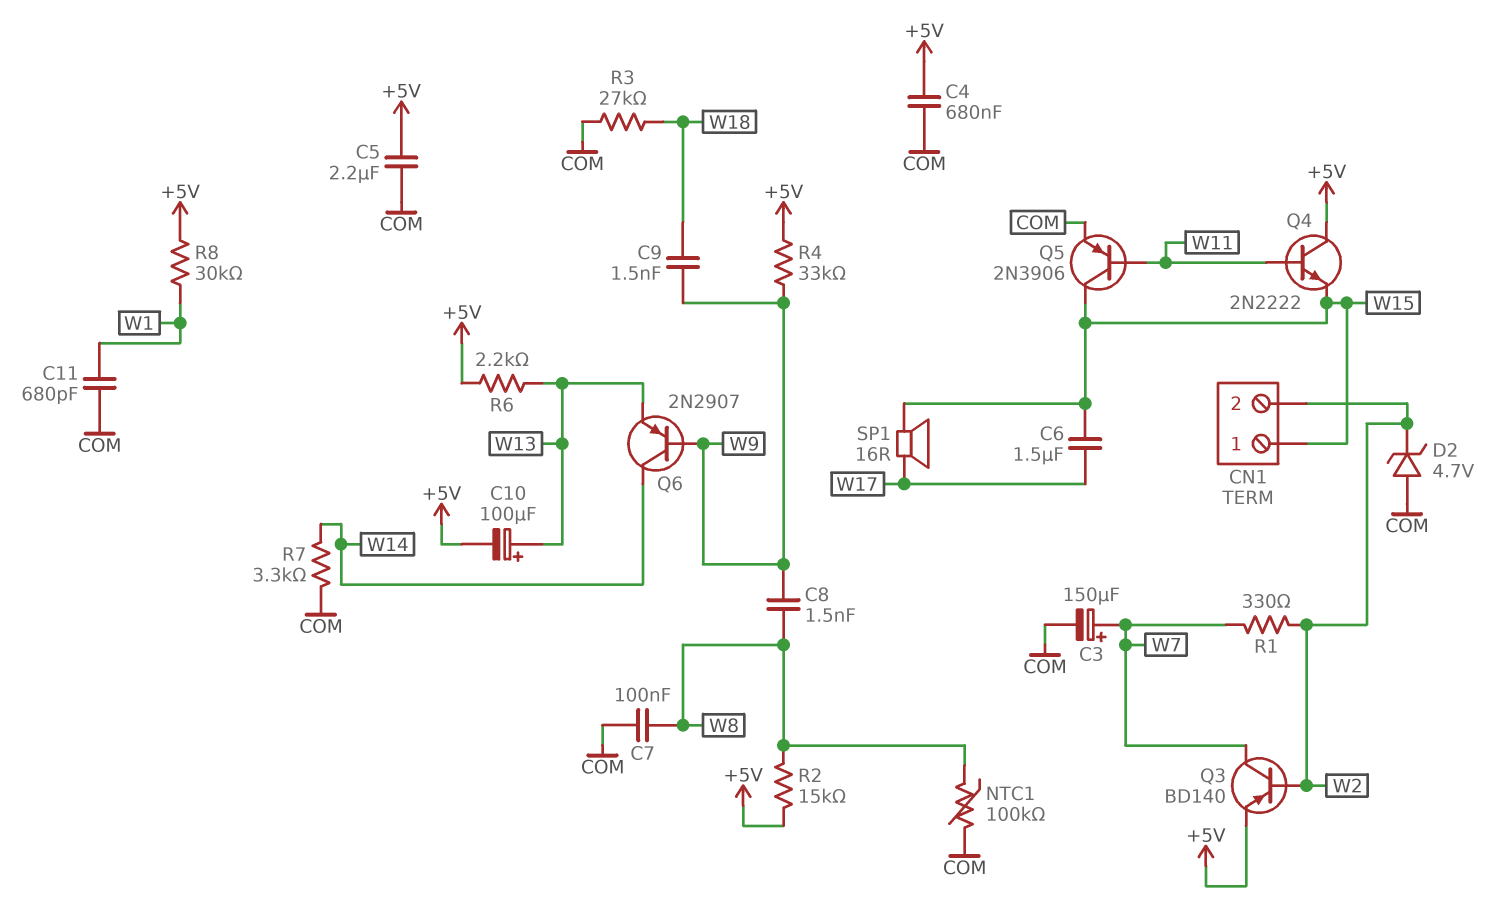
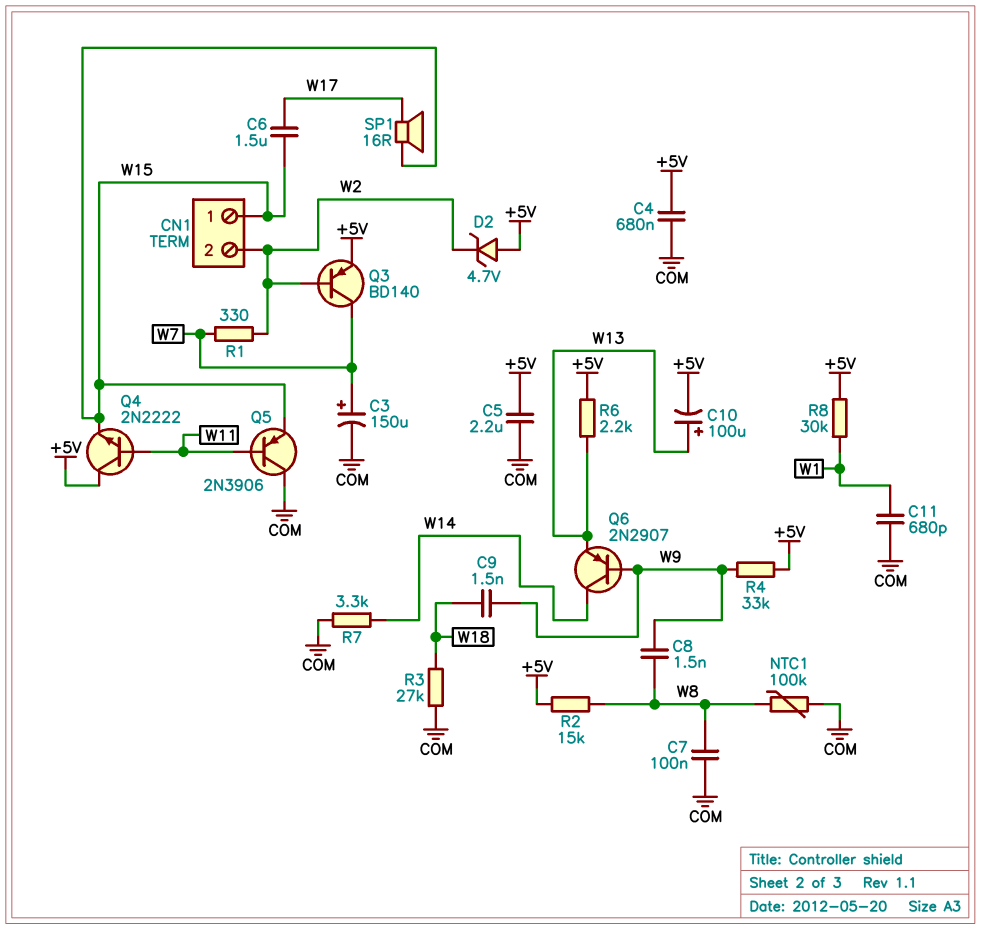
D2: zener 4.7V (A COM, K W2) -> zener 4.7V (A +5V, K W2)
Q5: PNP 2N3906 (B W11, C W15, E COM) -> PNP 2N3906 (B W11, C COM, E W15)

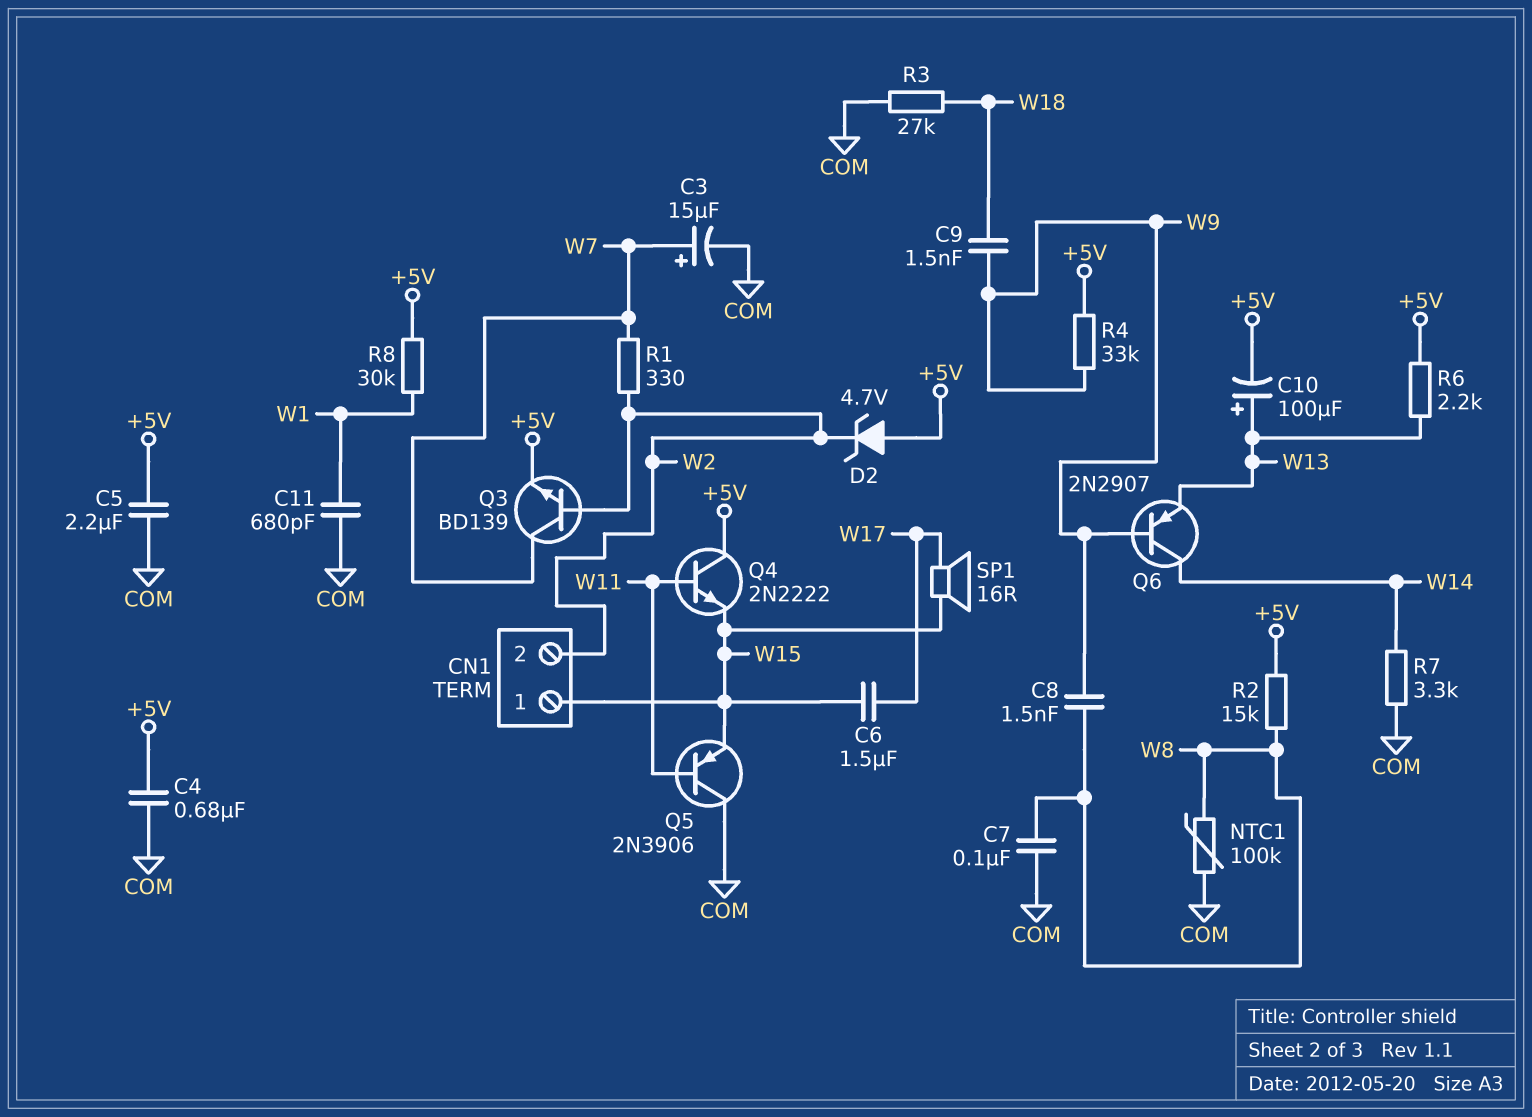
C3: 150uF (plus W7, minus COM) -> 15uF (plus W7, minus COM)
Q3: PNP BD140 (B W2, C W7, E +5V) -> NPN BD139 (B W2, C W7, E +5V)

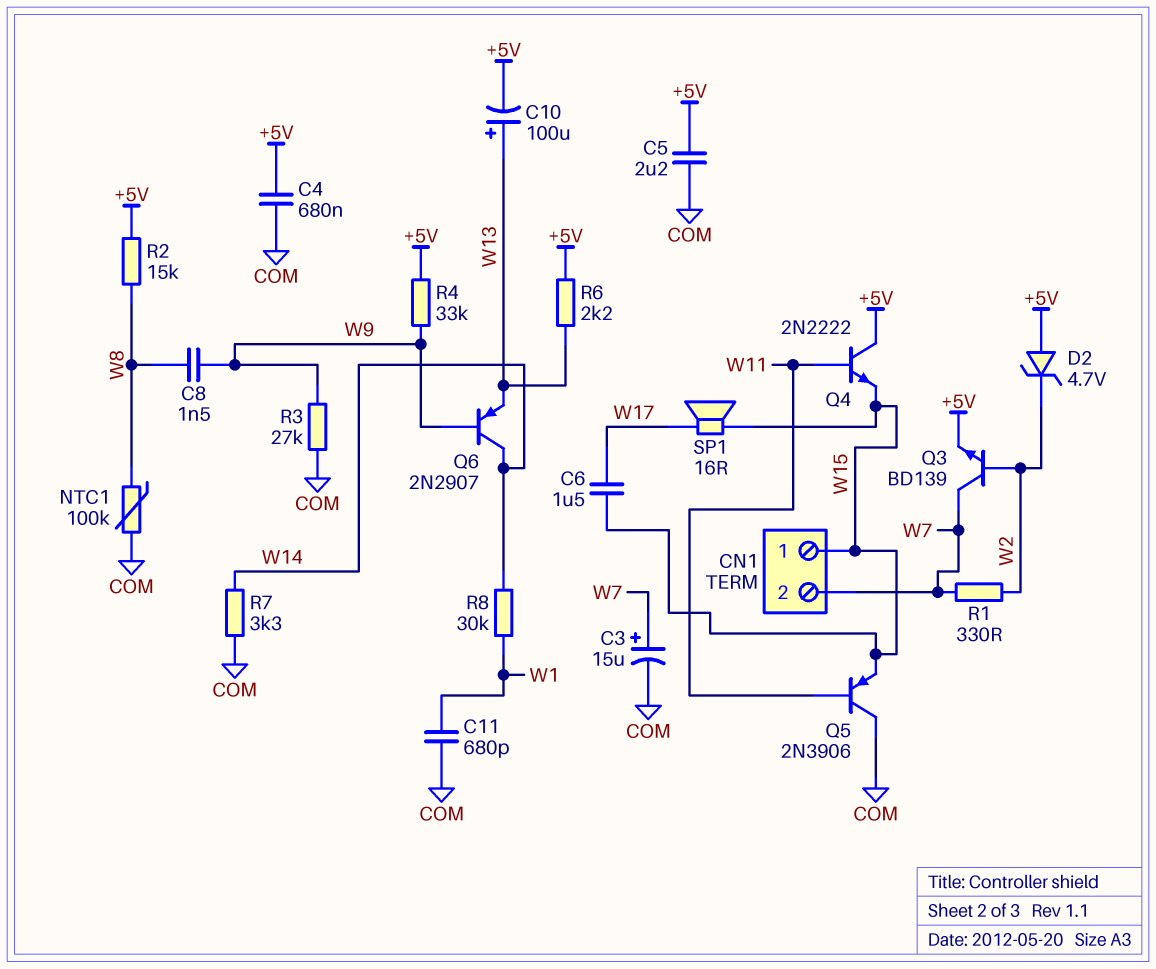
C7: 100nF (COM, W8) -> none
C9: 1.5nF (W9, W18) -> none
CN1 pin 2: W2 -> W7
R3: 27k (COM, W18) -> 27k (COM, W9)
R8: 30k (+5V, W1) -> 30k (W1, W14)

